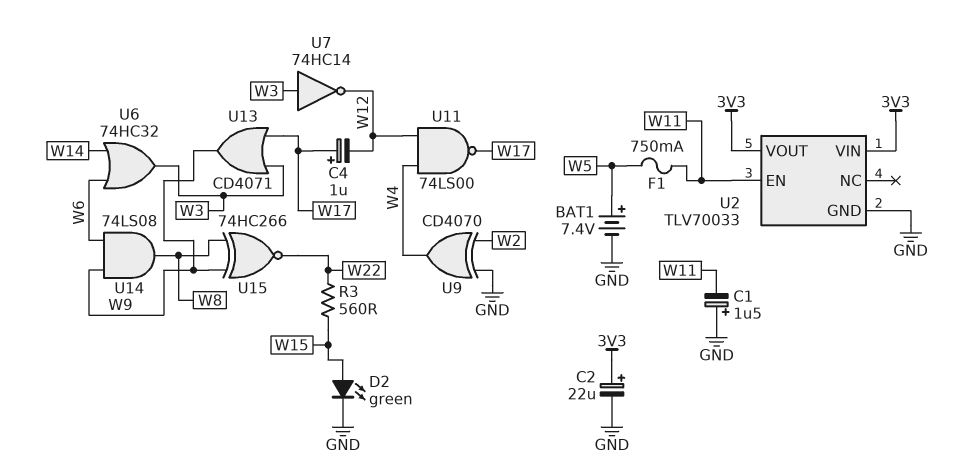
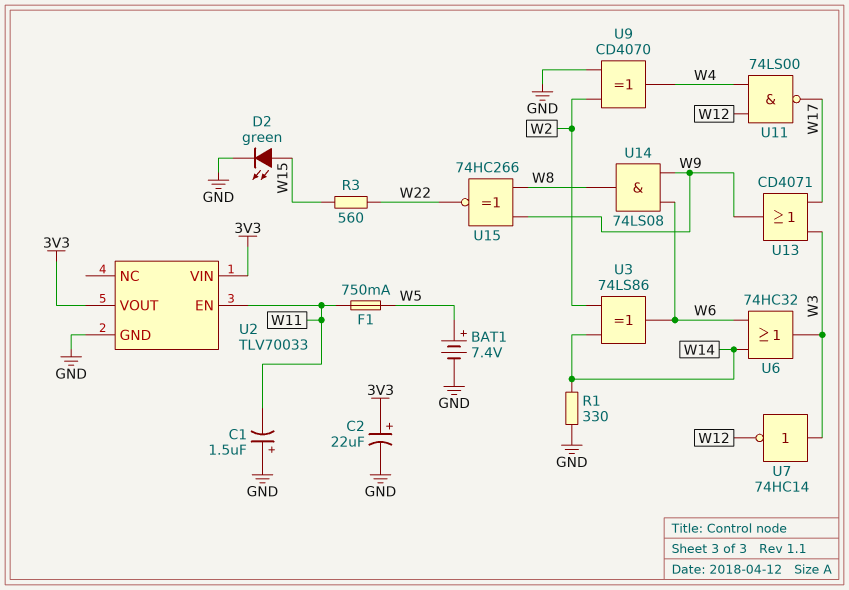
C4: 1uF (plus W17, minus W12) -> none
R1: none -> 330 (GND, W14)
U3: none -> XOR 74LS86 (in W2, in W14, out W6)

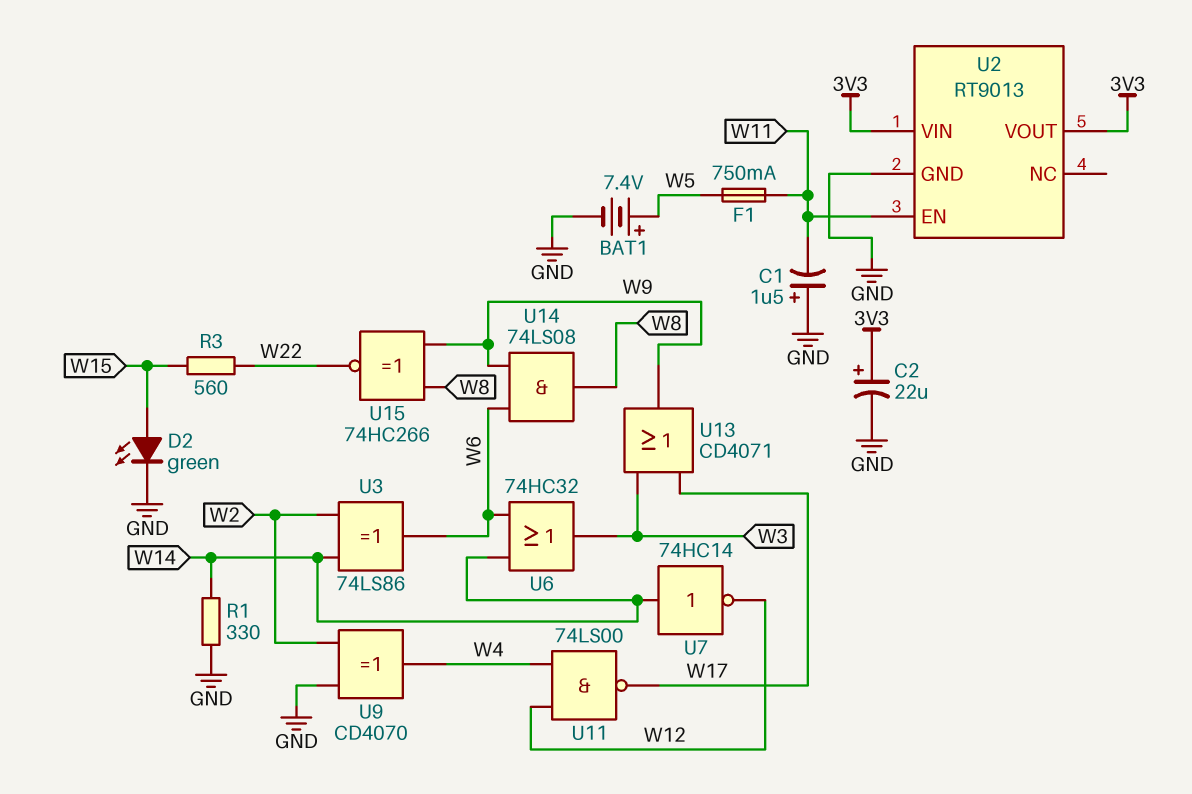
U2: TLV70033 -> RT9013
U7: NOT 74HC14 (in W3, out W12) -> NOT 74HC14 (in W14, out W12)

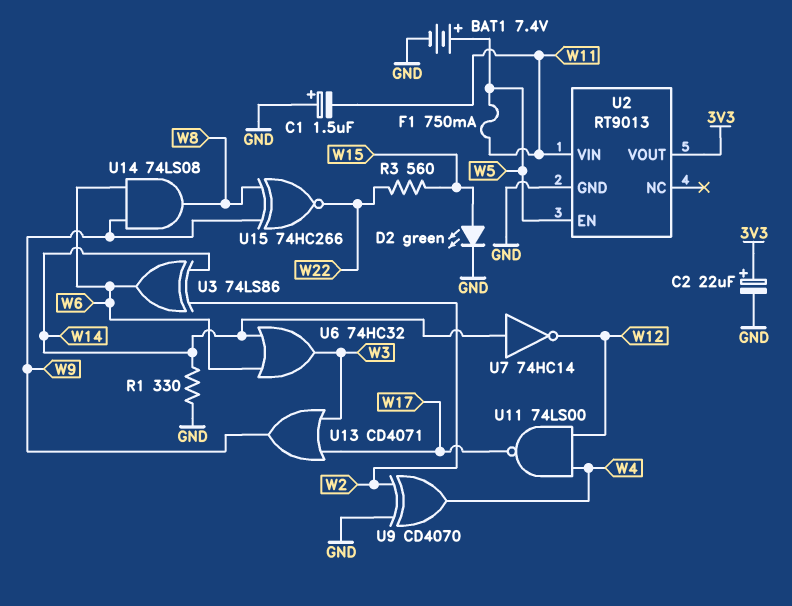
U2 pin EN: W11 -> W5
U2 pin VIN: 3V3 -> W11

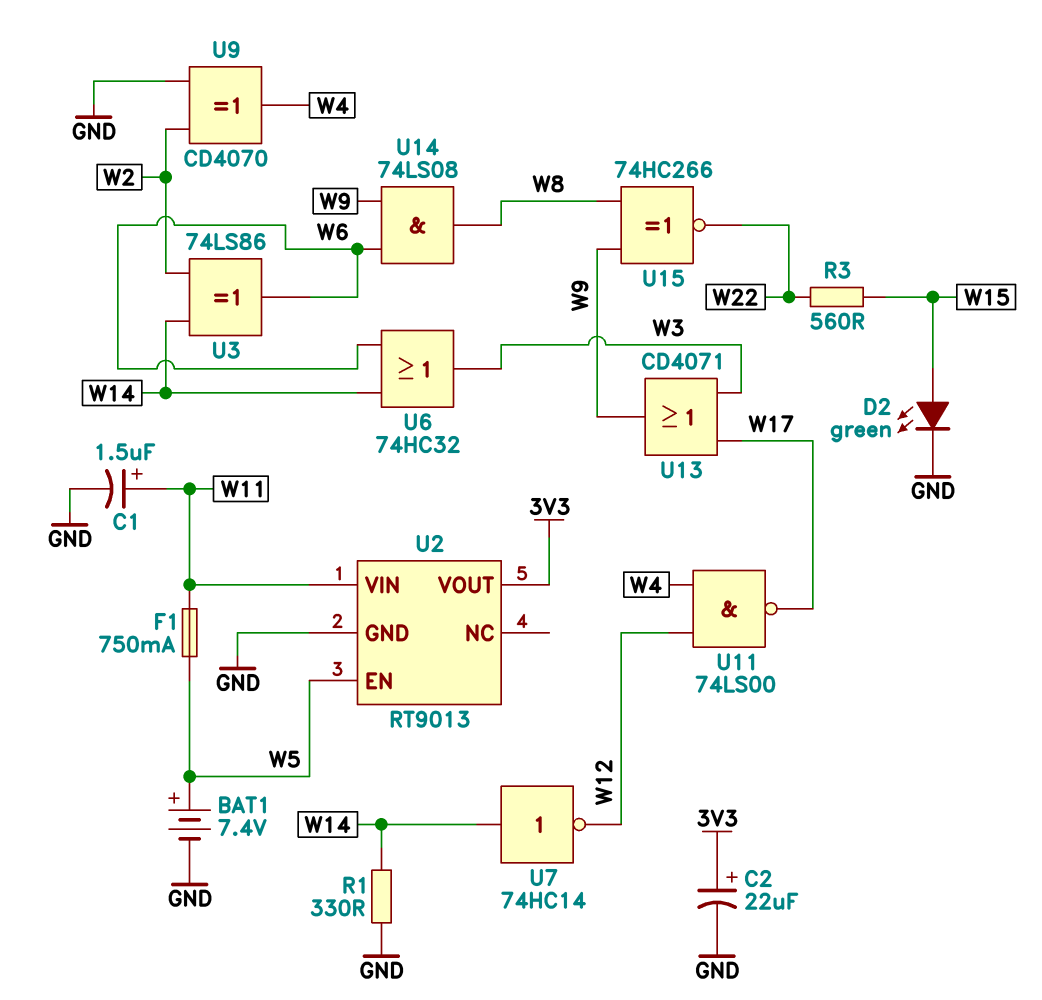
C1: 1.5uF (plus GND, minus W11) -> 1.5uF (plus W11, minus GND)

